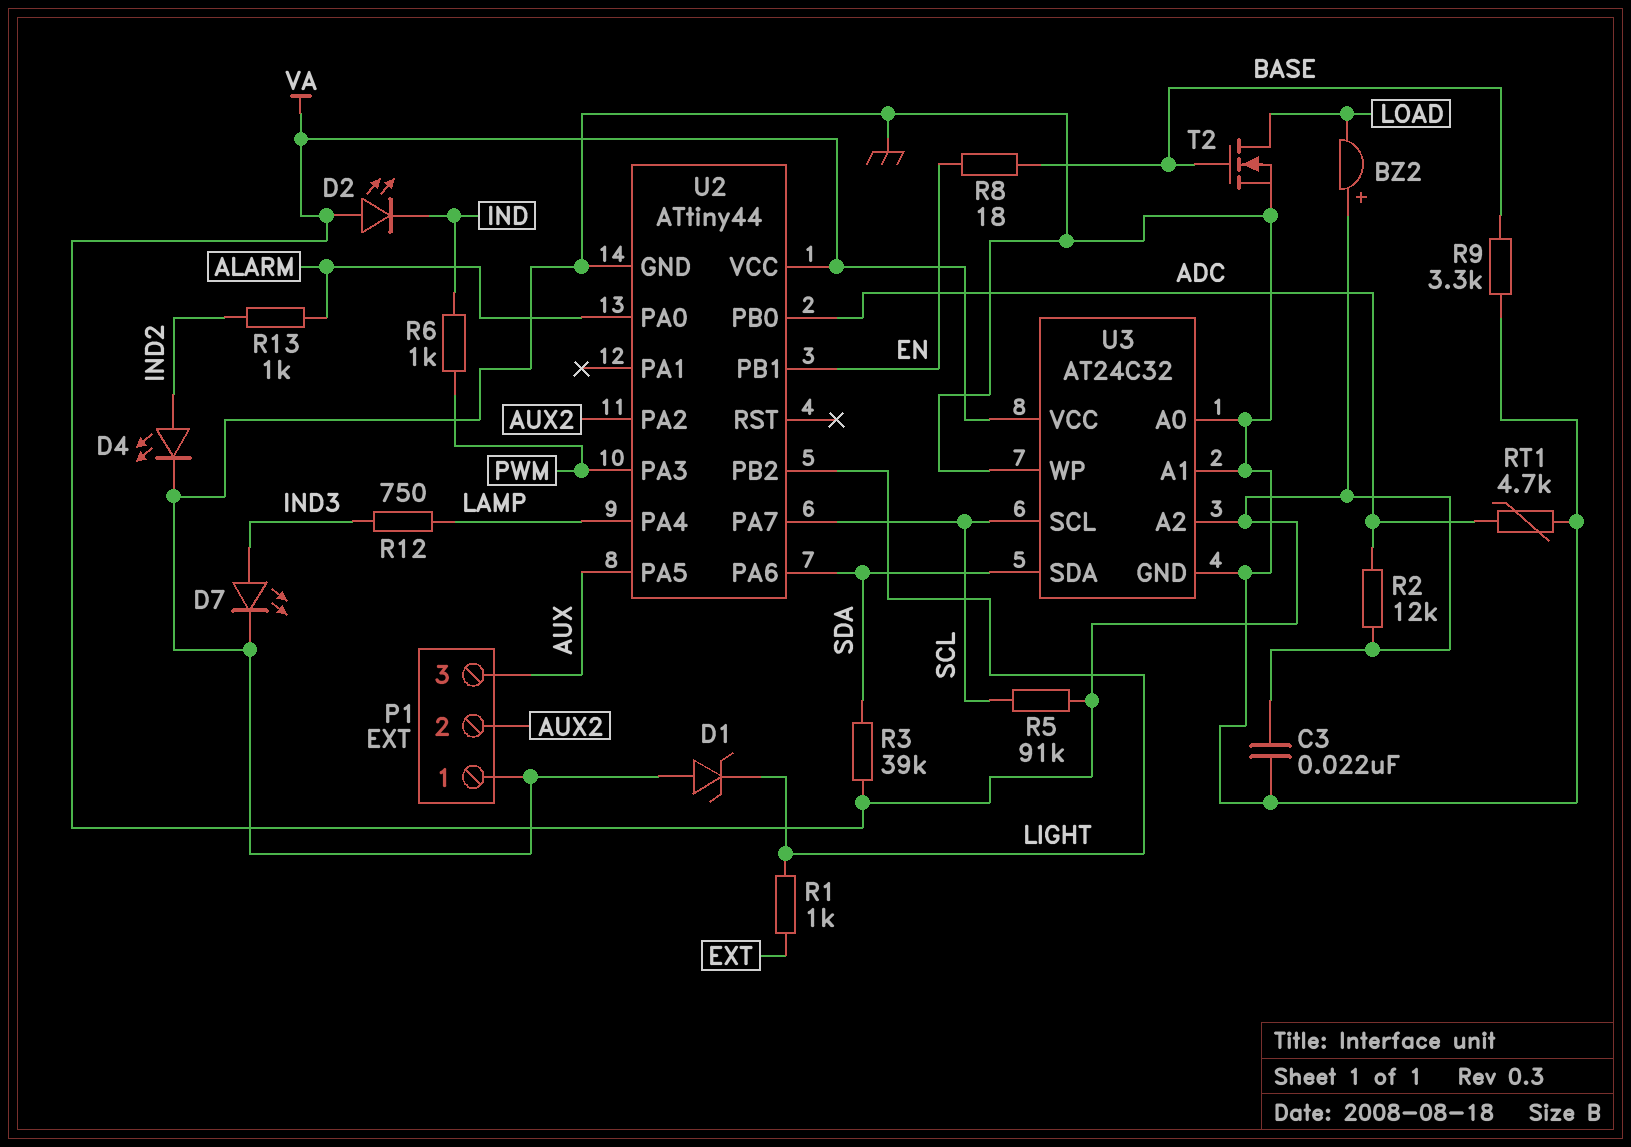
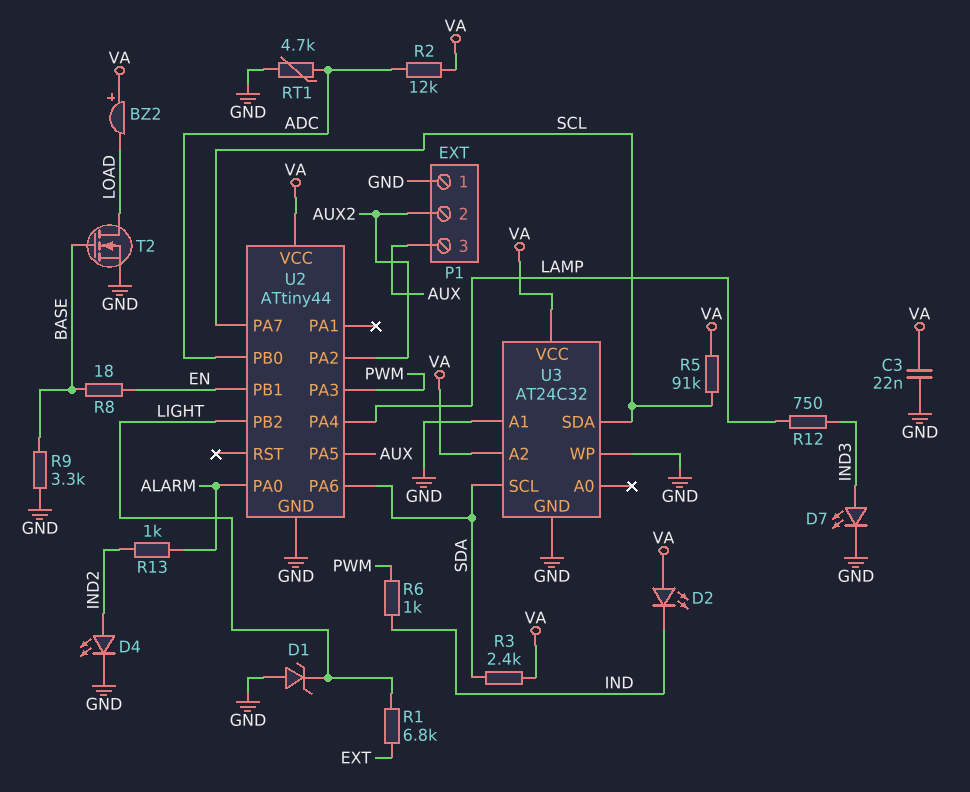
R1: 1k (EXT, LIGHT) -> 6.8k (EXT, LIGHT)
R3: 39k (SDA, VA) -> 2.4k (SDA, VA)
U3 pin A0: GND -> none
U3 pin SCL: SCL -> SDA
U3 pin SDA: SDA -> SCL

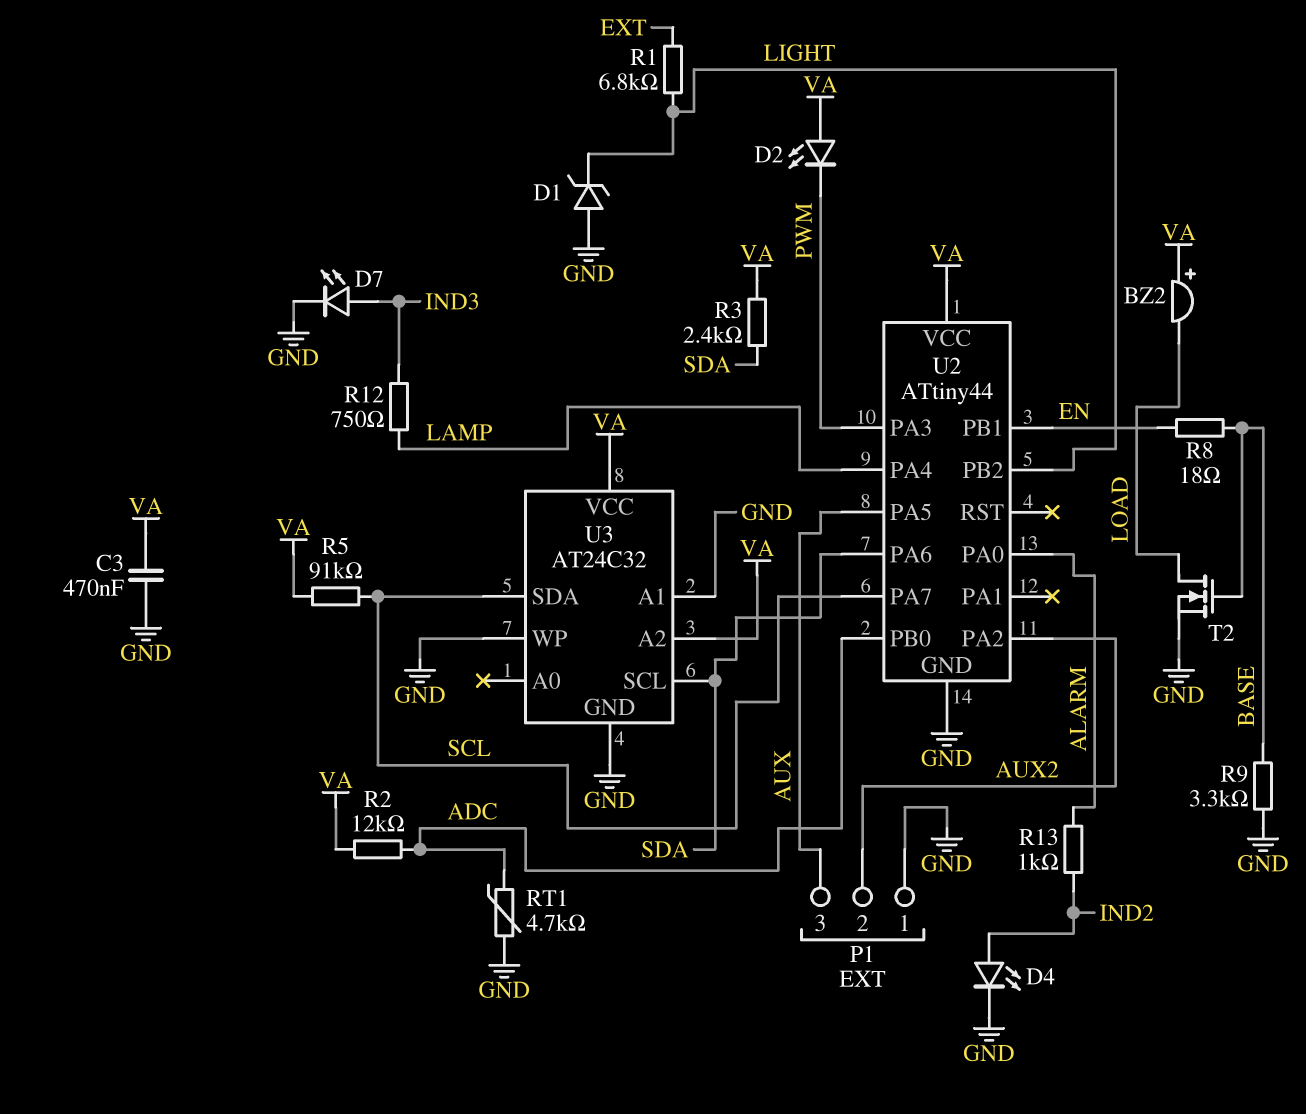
C3: 22nF (GND, VA) -> 470nF (GND, VA)
D2: LED (A VA, K IND) -> LED (A VA, K PWM)
R6: 1k (IND, PWM) -> none

